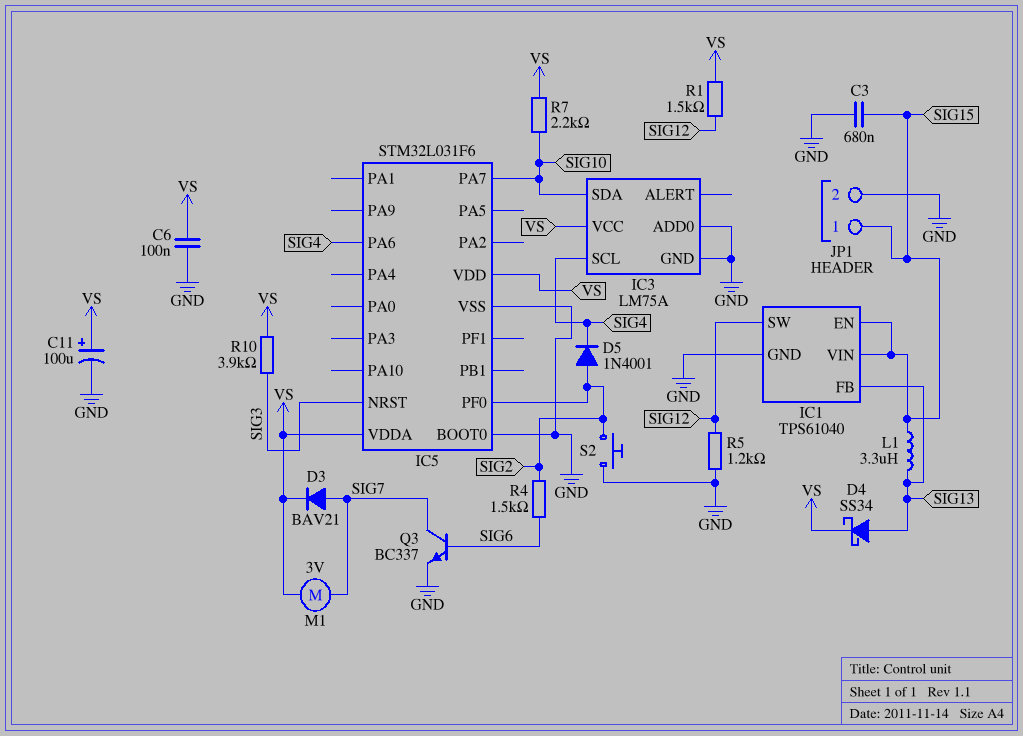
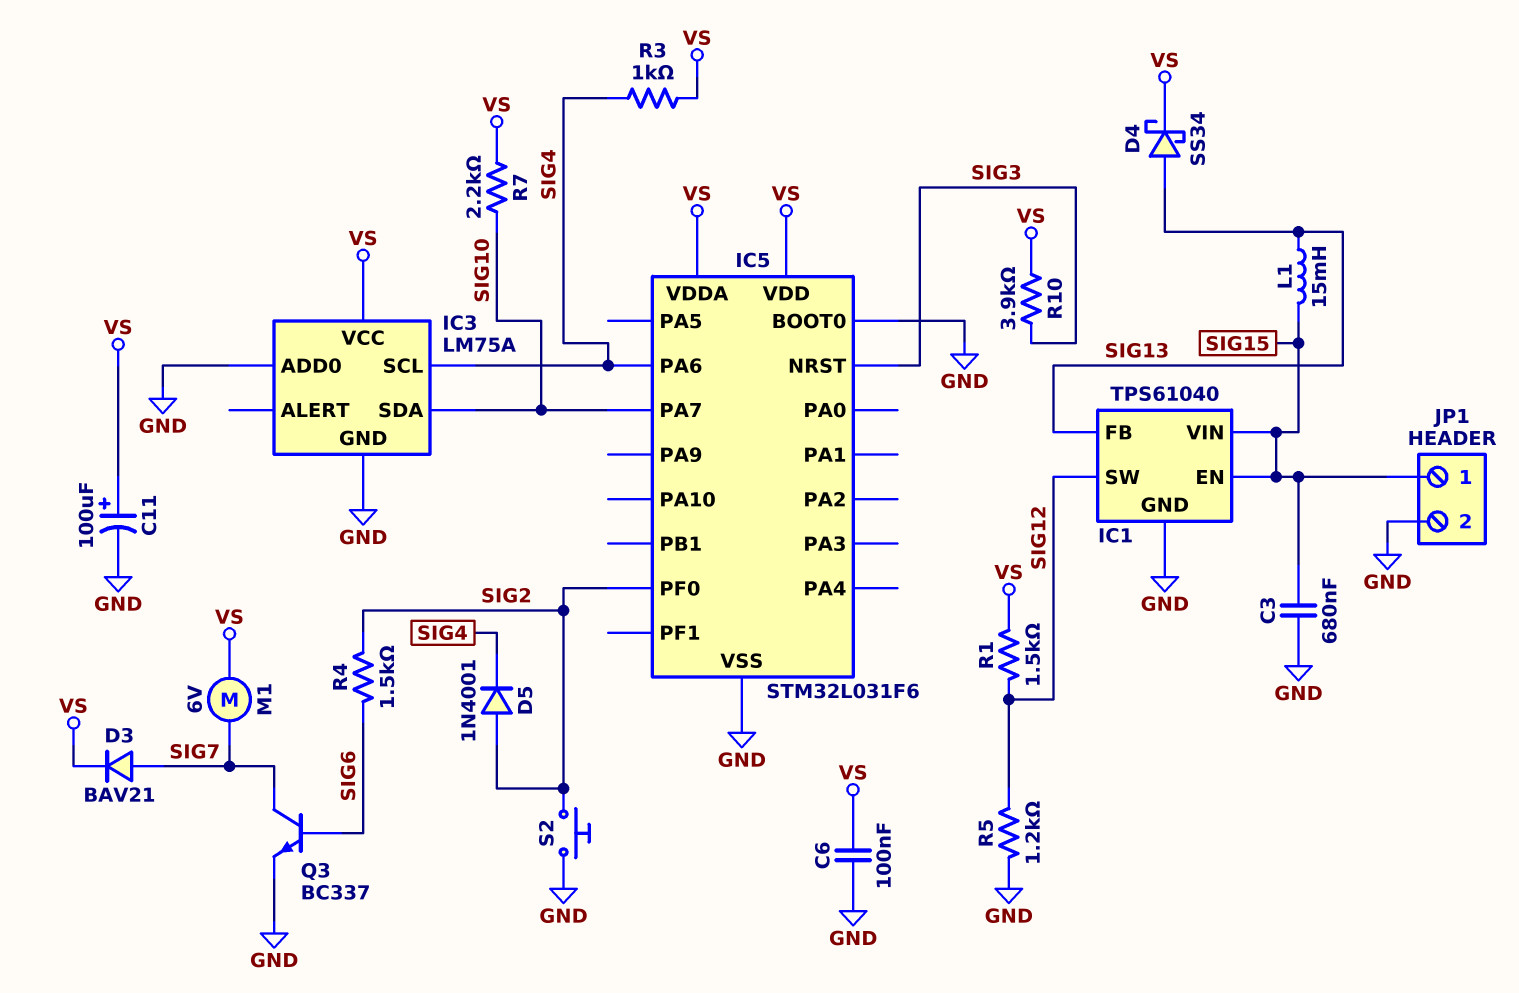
L1: 3.3uH (SIG13, SIG15) -> 15mH (SIG13, SIG15)
M1: motor 3V (SIG7, VS) -> motor 6V (SIG7, VS)
R3: none -> 1k (SIG4, VS)

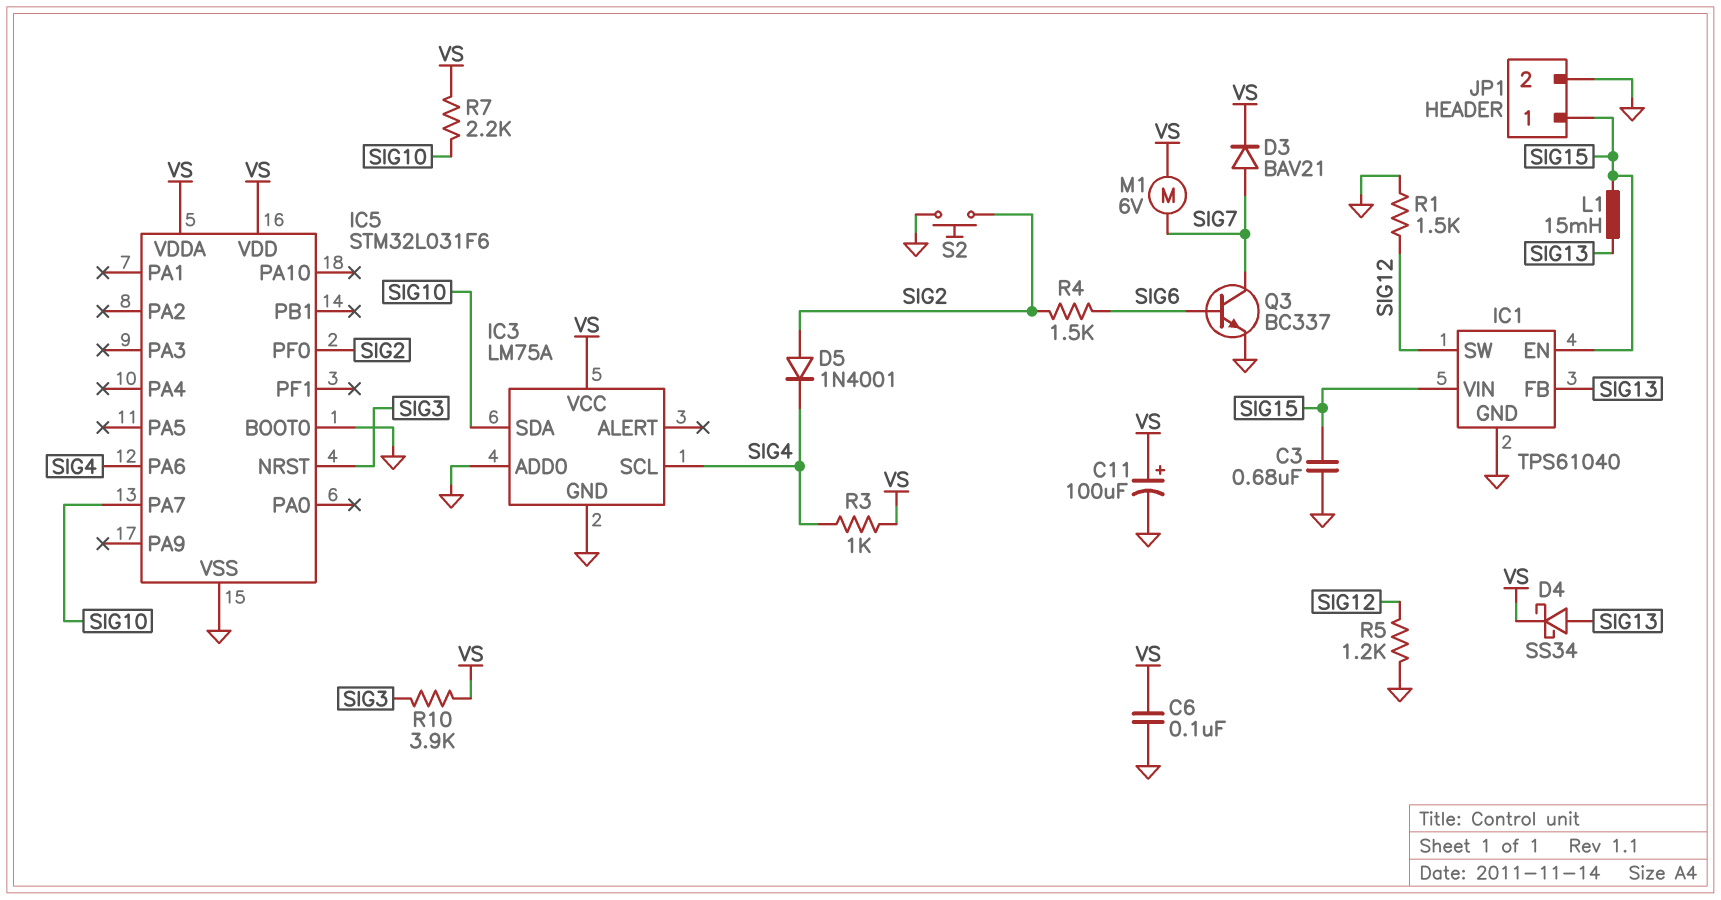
R1: 1.5k (SIG12, VS) -> 1.5k (GND, SIG12)

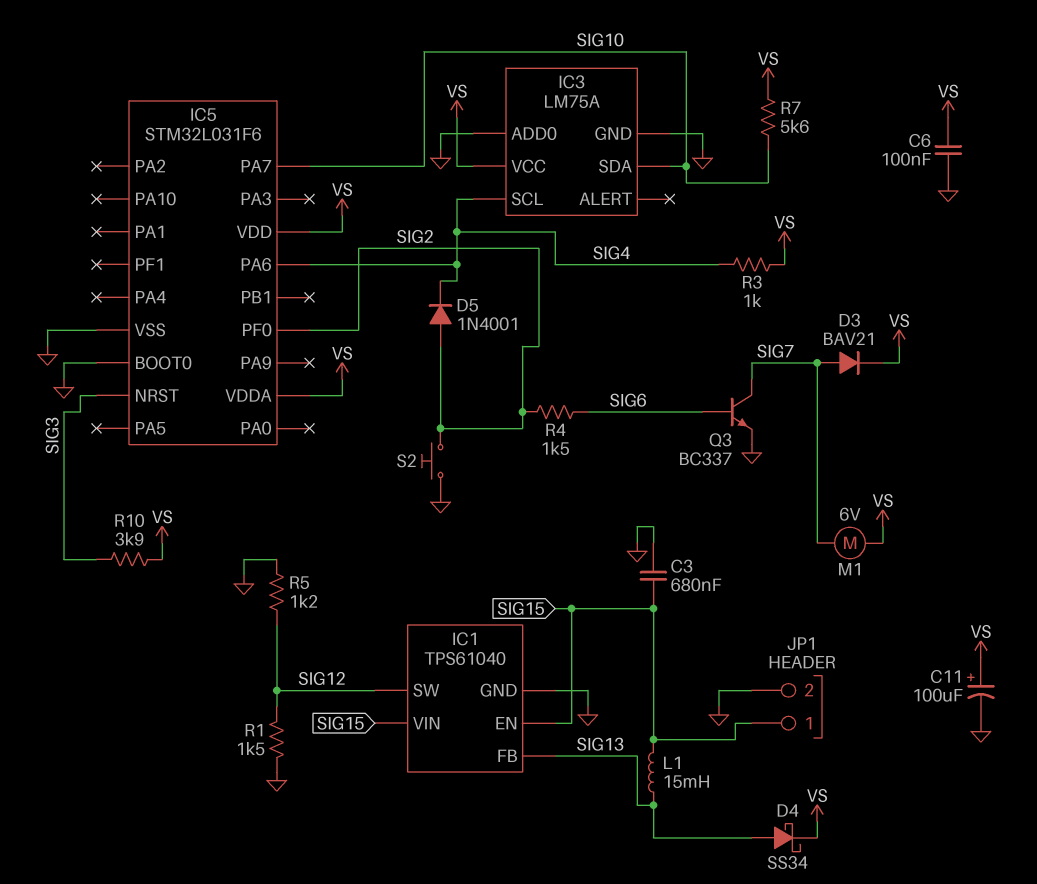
R7: 2.2k (SIG10, VS) -> 5.6k (SIG10, VS)

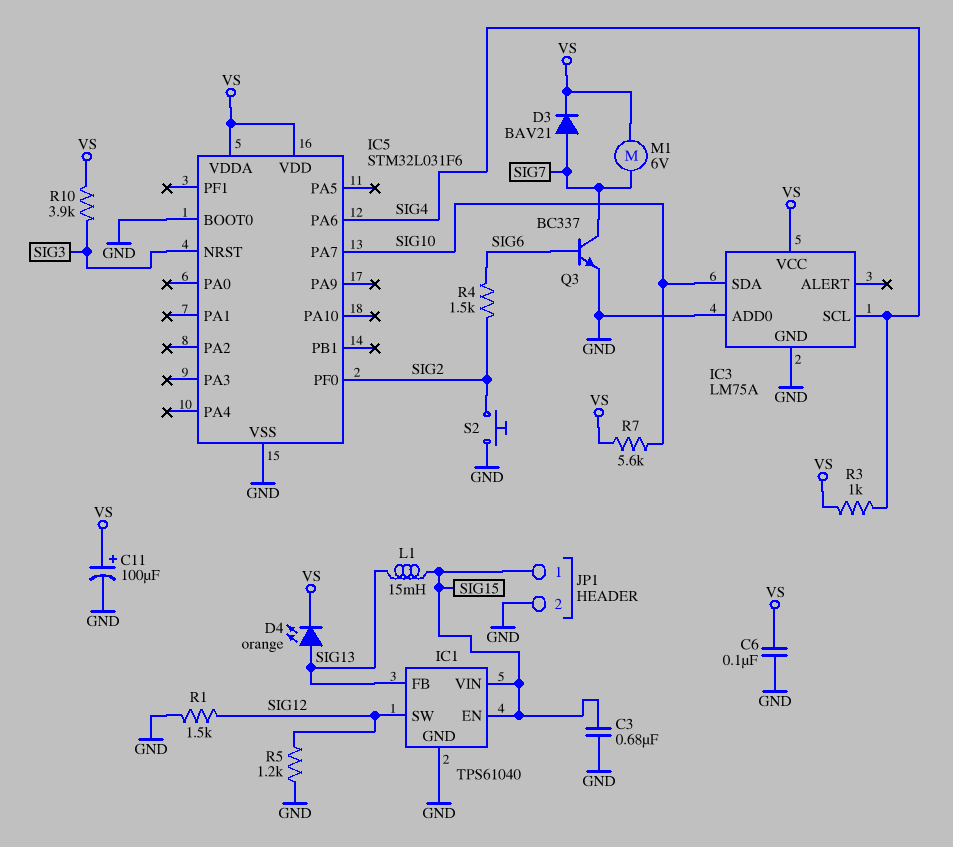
D4: schottky SS34 (A SIG13, K VS) -> LED orange (A SIG13, K VS)
D5: diode 1N4001 (A SIG2, K SIG4) -> none

